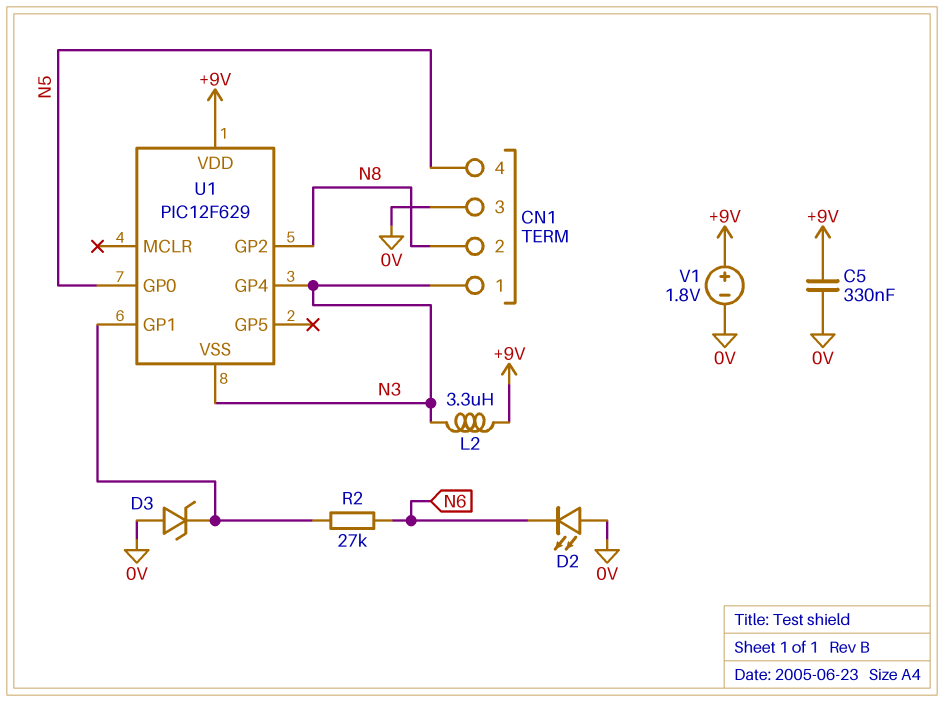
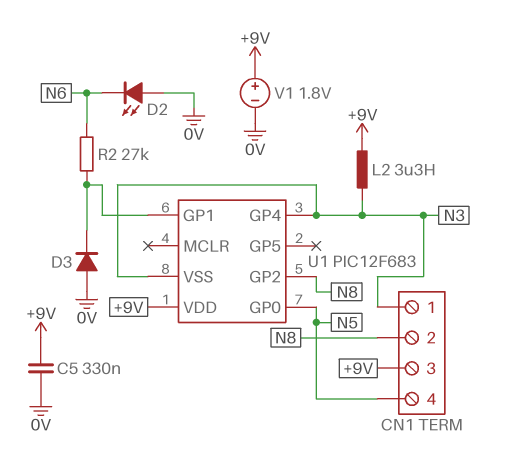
CN1 pin 3: 0V -> +9V
D3: zener (A 0V, K U1/GP1) -> diode (A 0V, K U1/GP1)
U1: PIC12F629 -> PIC12F683

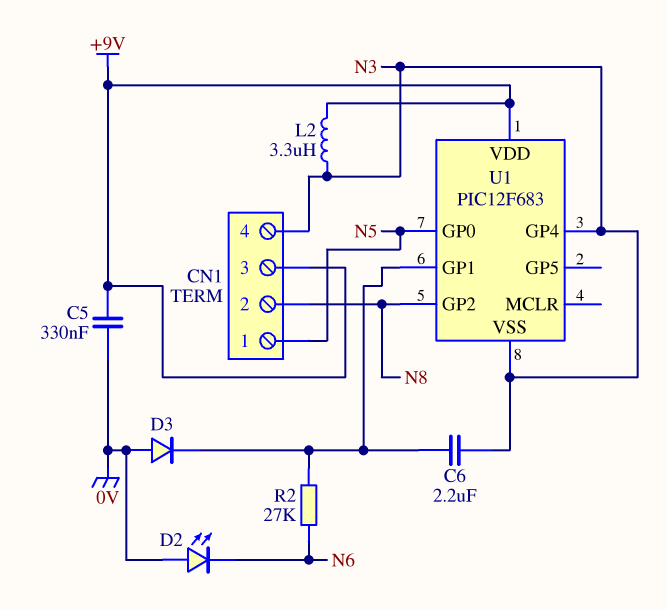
C6: none -> 2.2uF (N3, U1/GP1)
CN1 pin 1: N3 -> N5
CN1 pin 4: N5 -> N3
V1: 1.8V (plus +9V, minus 0V) -> none

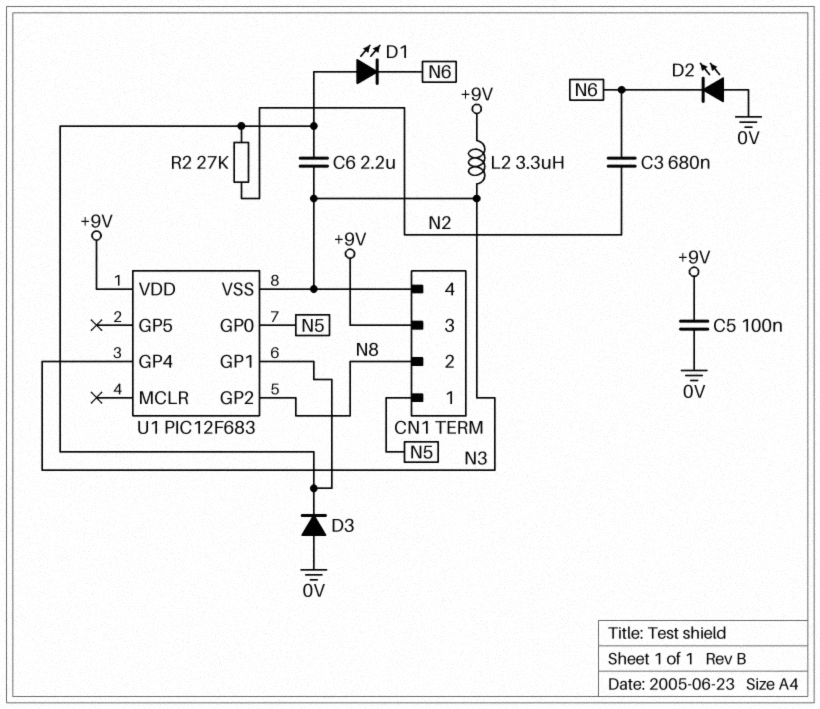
C3: none -> 680nF (N2, N6)
C5: 330nF (+9V, 0V) -> 100nF (+9V, 0V)
D1: none -> LED (A U1/GP1, K N6)
R2: 27k (N6, U1/GP1) -> 27k (N2, U1/GP1)

